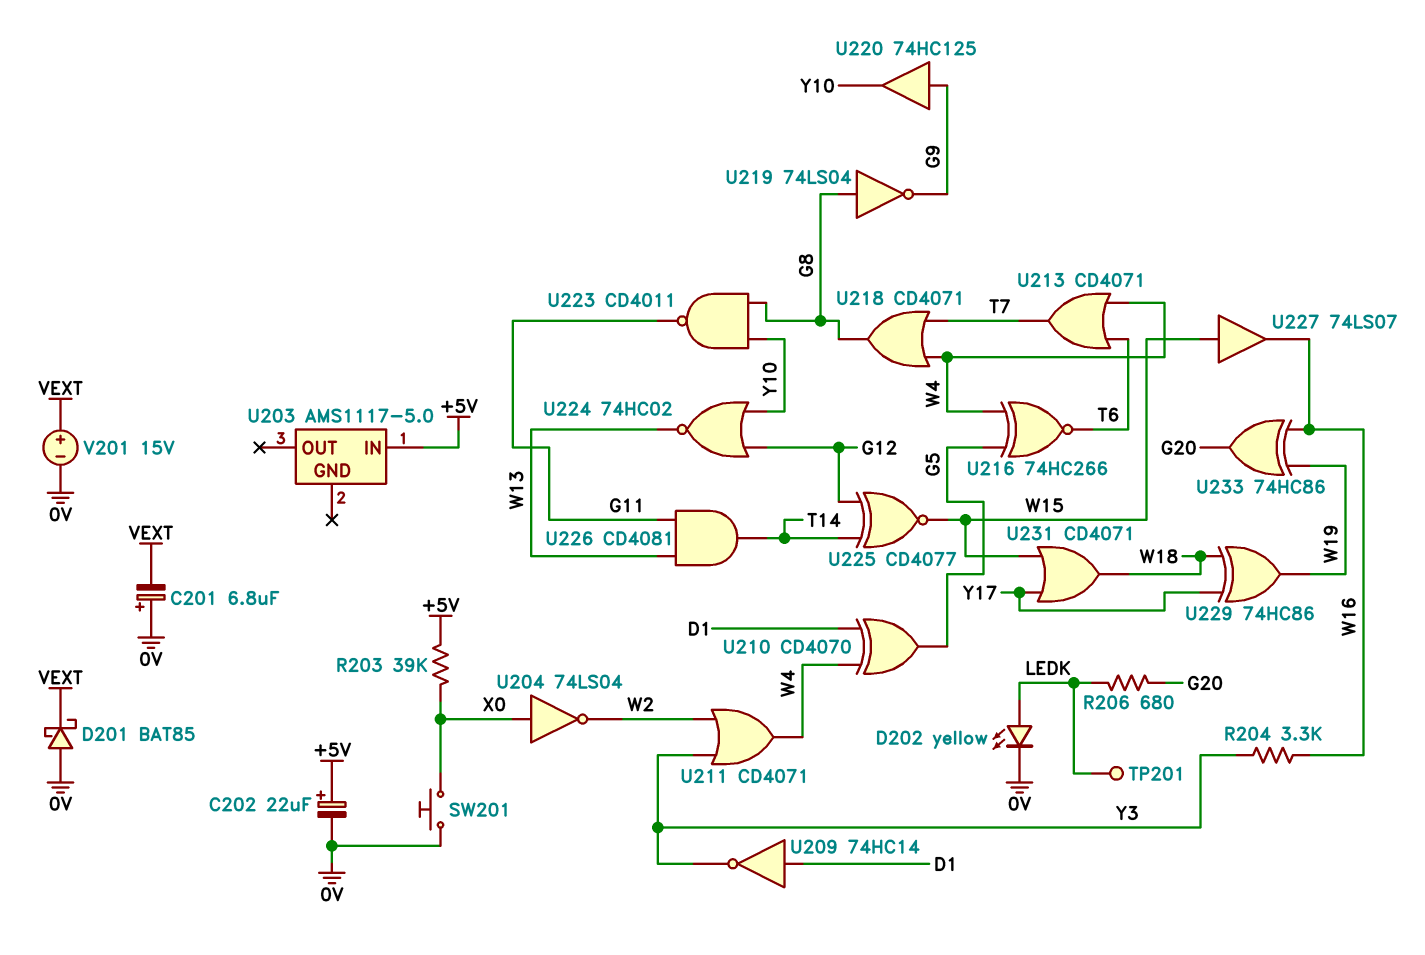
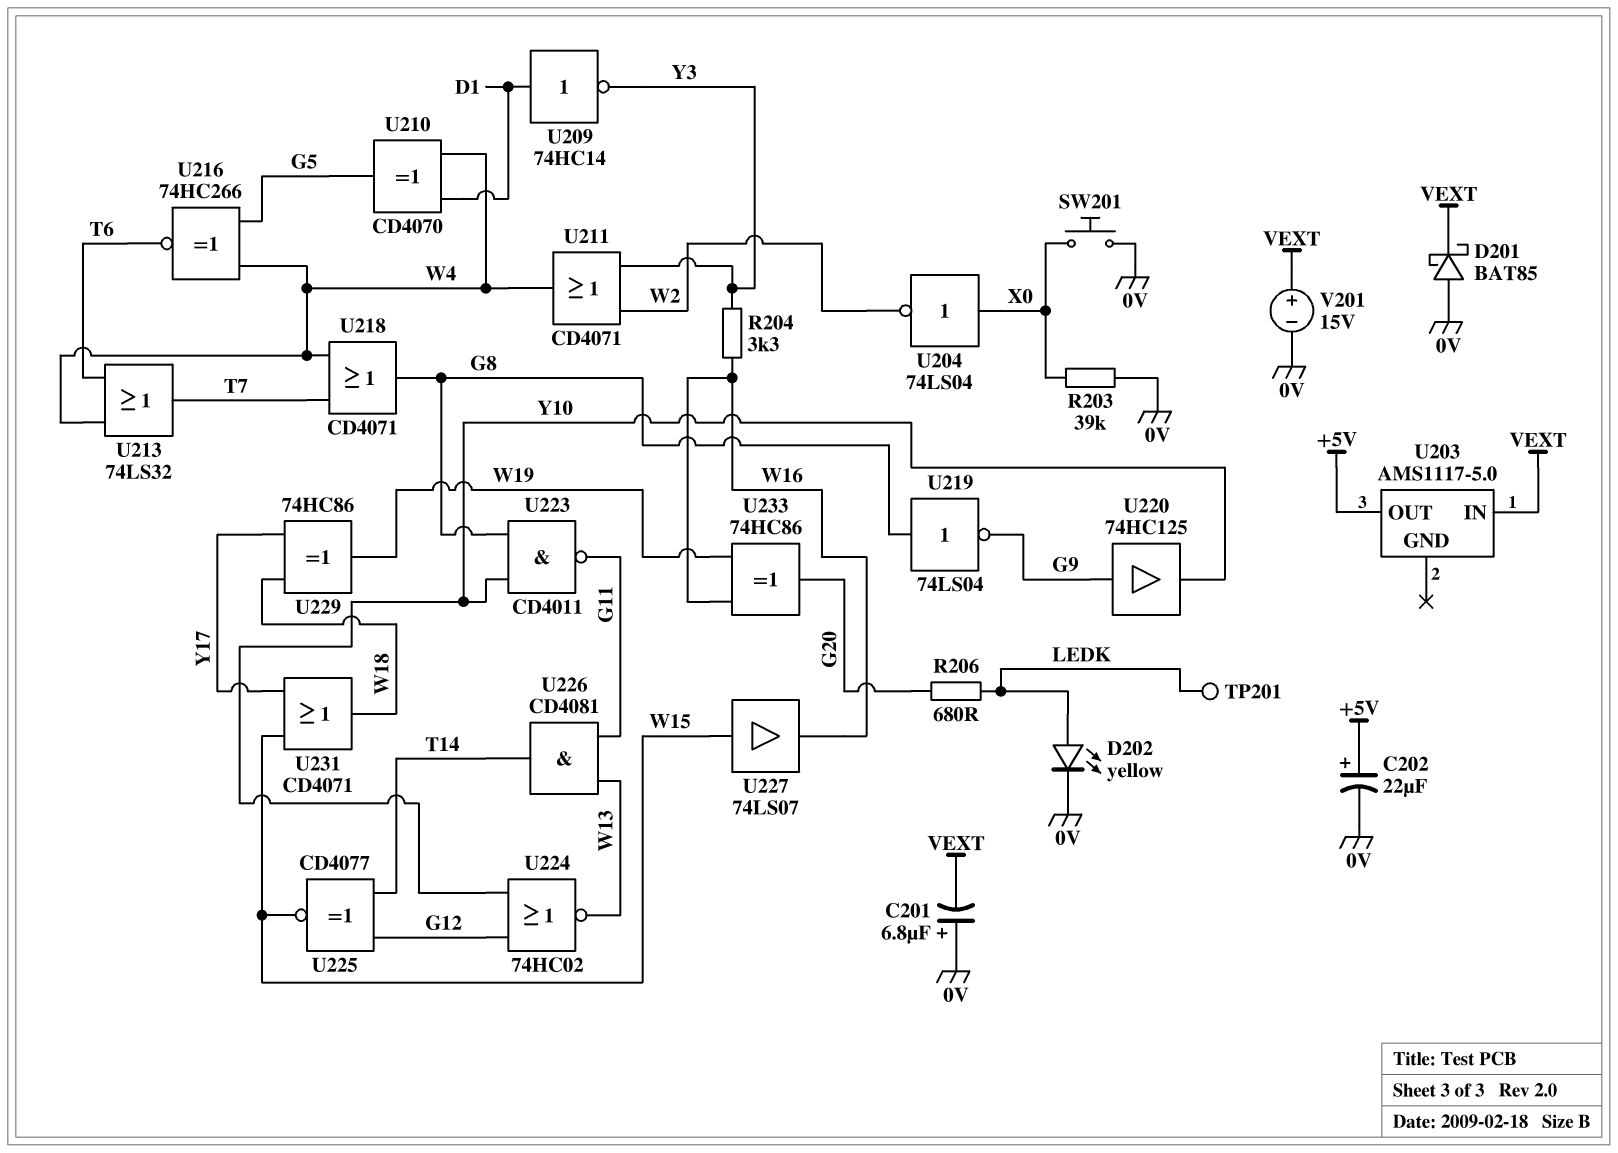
R203: 39k (+5V, X0) -> 39k (0V, X0)
U203 pin IN: +5V -> VEXT
U203 pin OUT: none -> +5V
U213: OR CD4071 (in T6, in W4, out T7) -> OR 74LS32 (in T6, in W4, out T7)

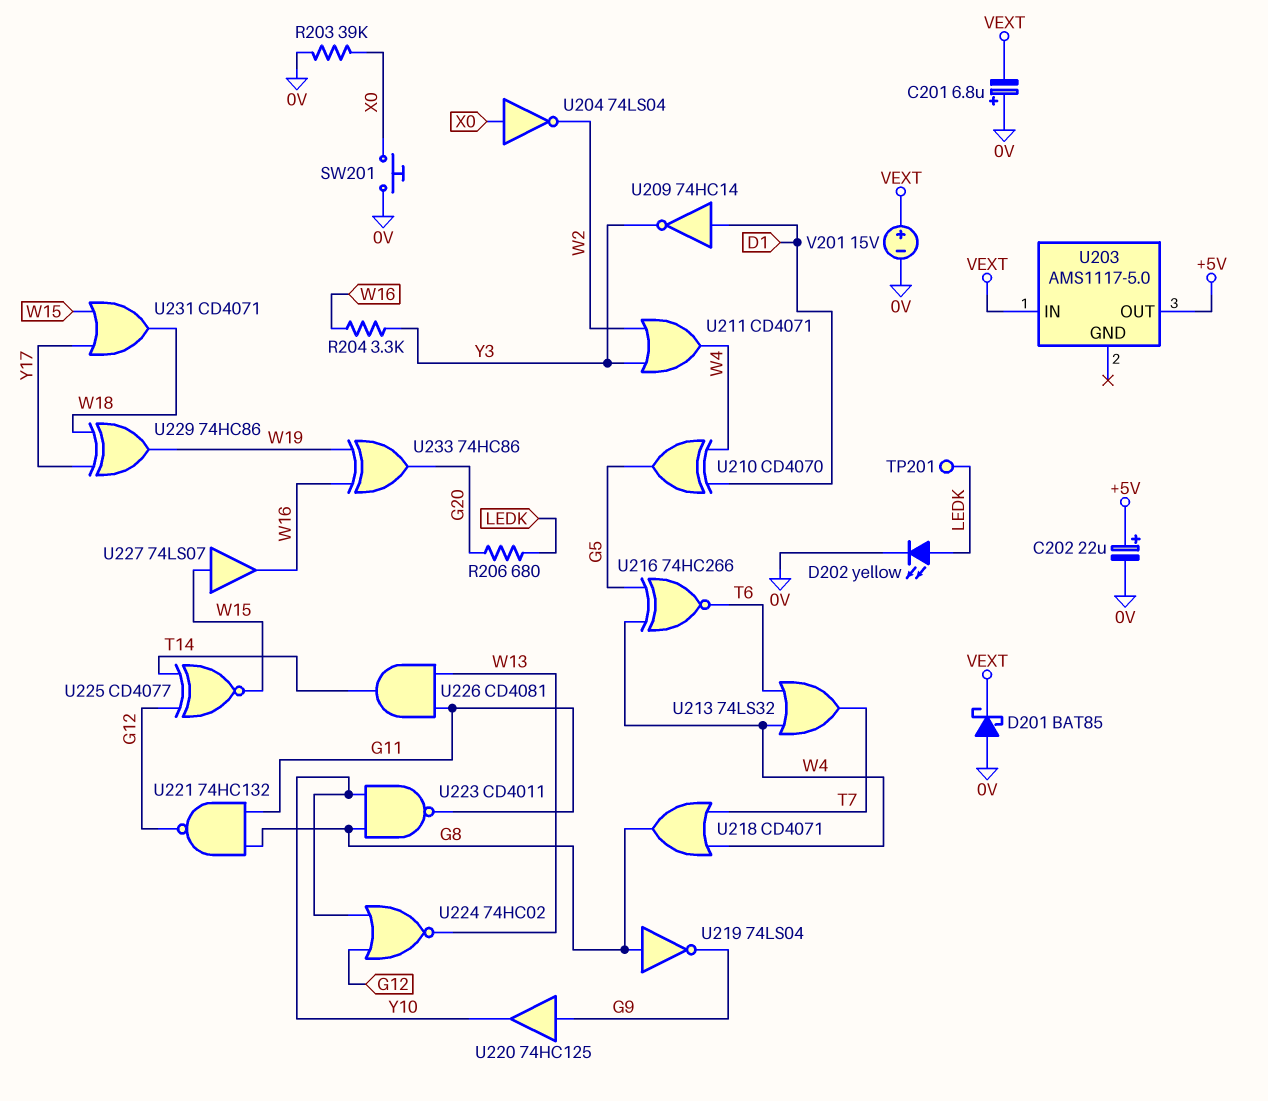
U221: none -> NAND 74HC132 (in G8, in G11, out G12)

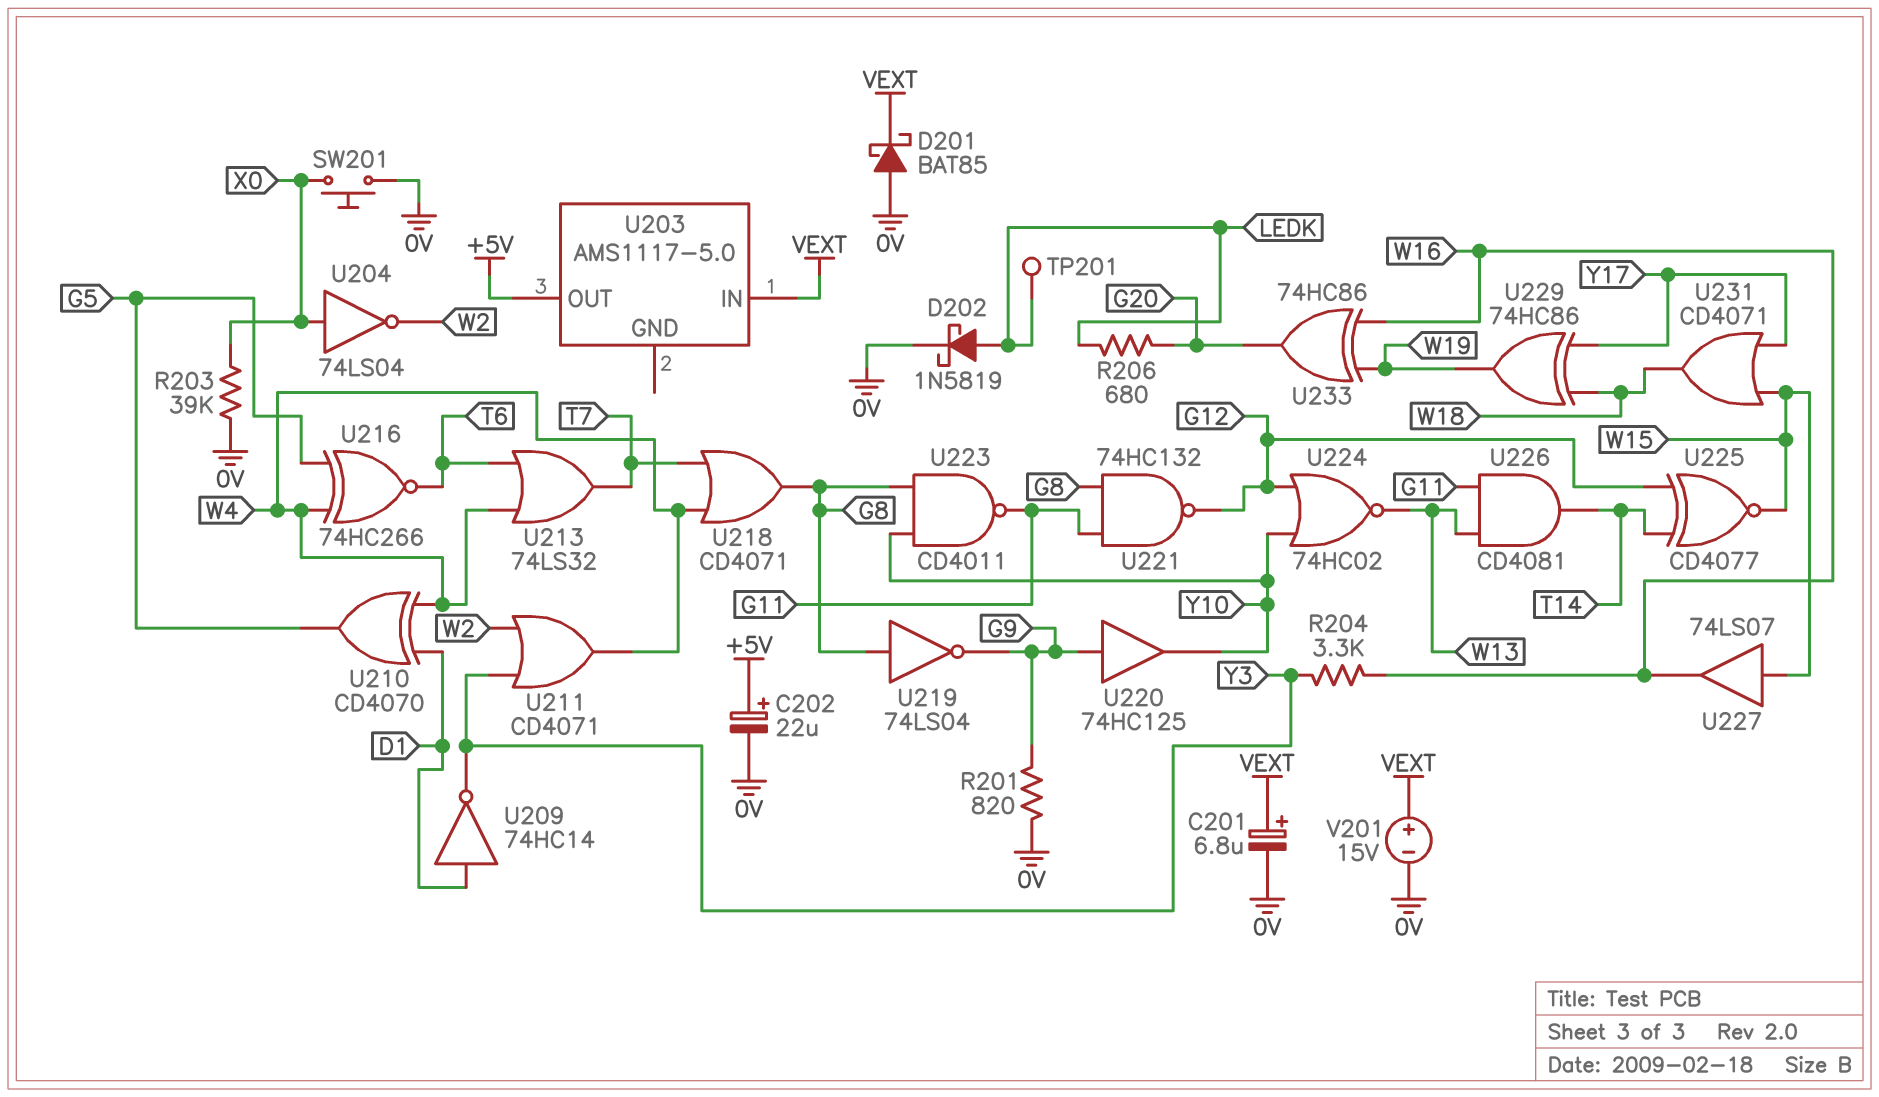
C201: 6.8uF (plus 0V, minus VEXT) -> 6.8uF (plus VEXT, minus 0V)
D202: LED yellow (A LEDK, K 0V) -> schottky 1N5819 (A LEDK, K 0V)
R201: none -> 820 (0V, G9)

